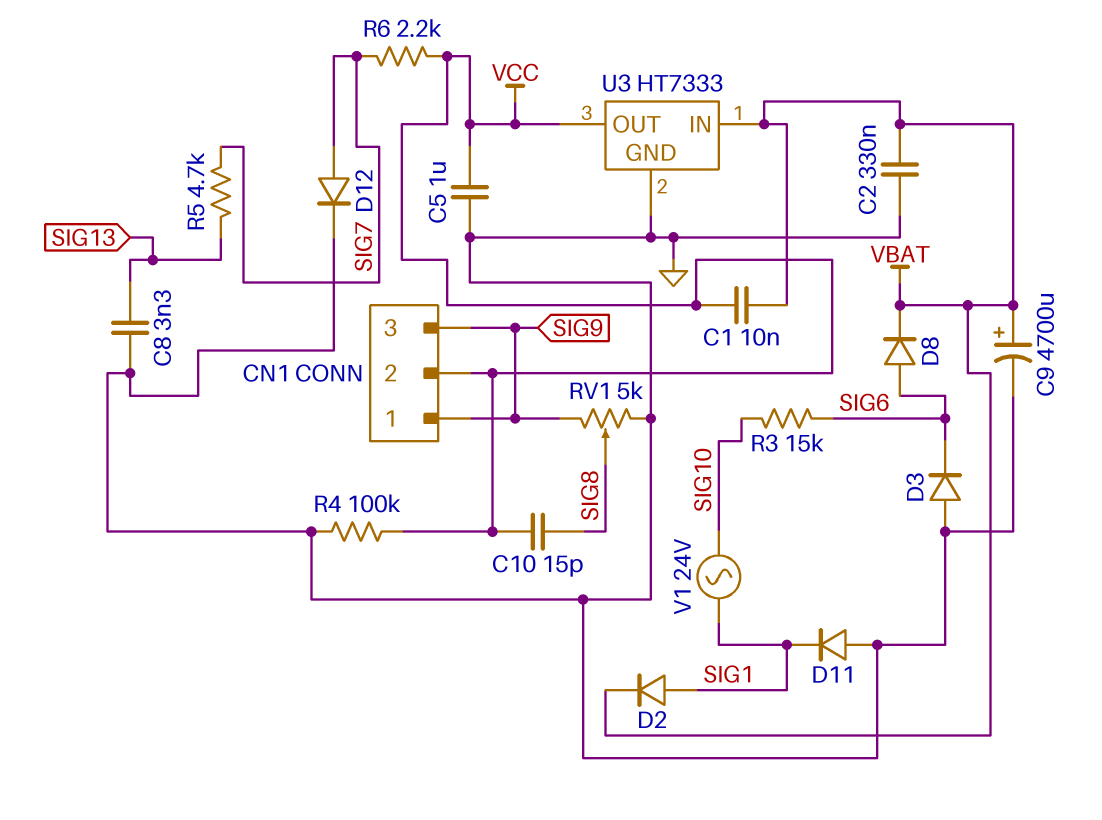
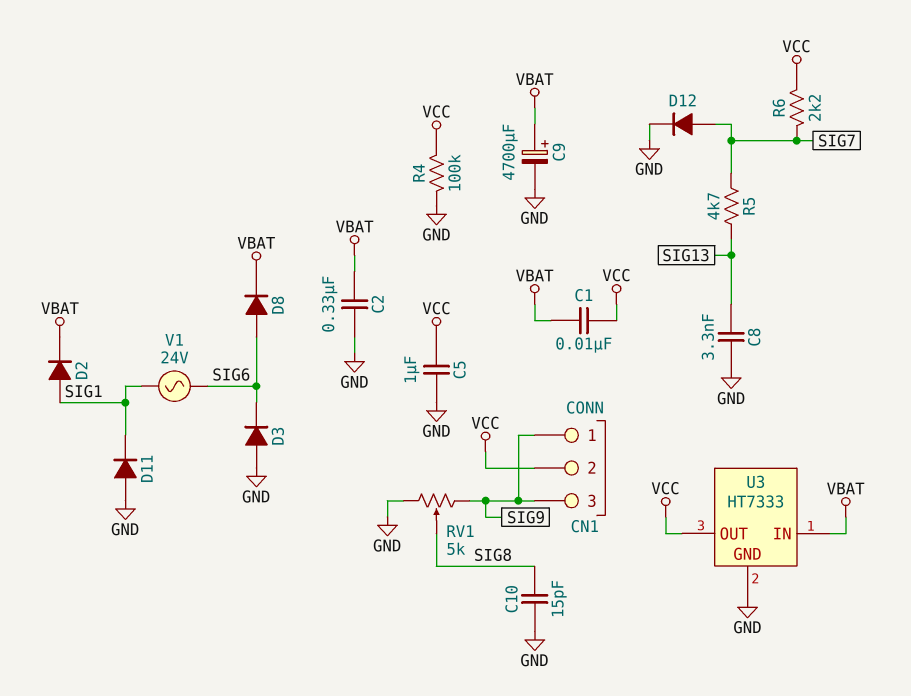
C10: 15pF (SIG8, VCC) -> 15pF (GND, SIG8)
R3: 15k (SIG6, SIG10) -> none
V1: AC 24V (SIG1, SIG10) -> AC 24V (SIG1, SIG6)

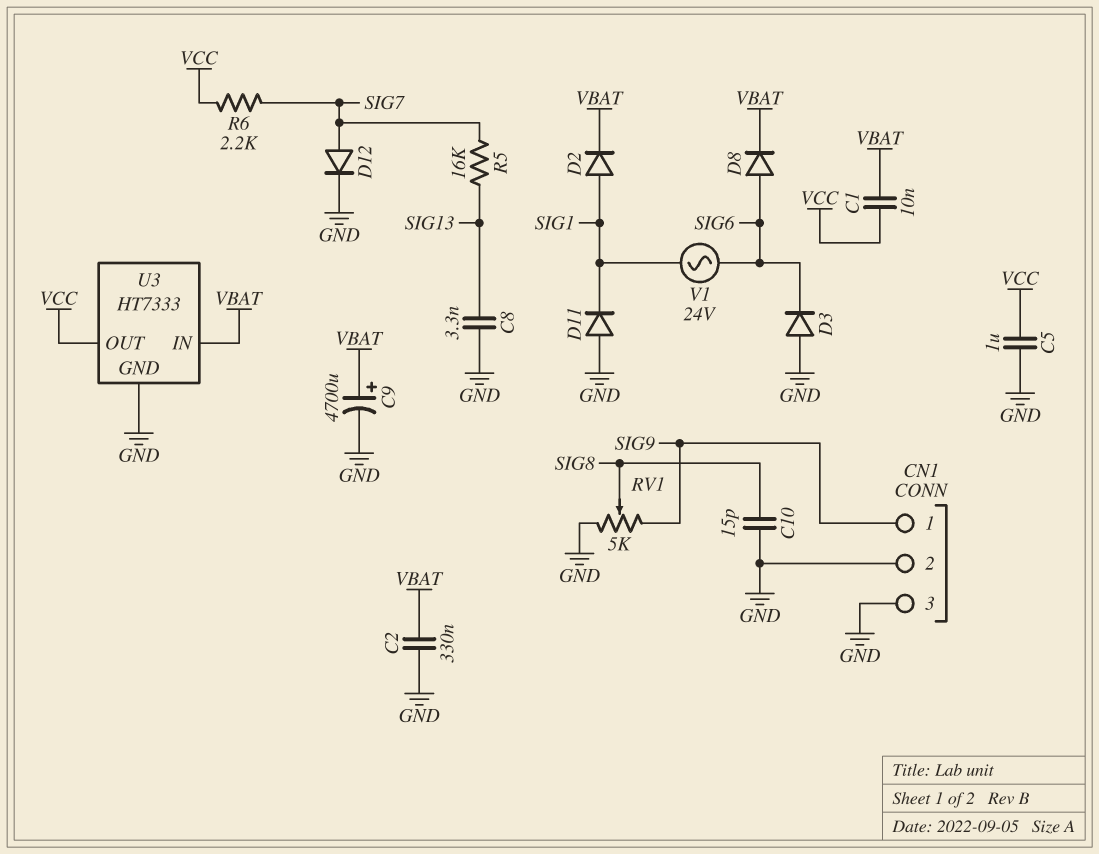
CN1 pin 2: VCC -> GND
CN1 pin 3: SIG9 -> GND
R4: 100k (GND, VCC) -> none
R5: 4.7k (SIG7, SIG13) -> 16k (SIG7, SIG13)

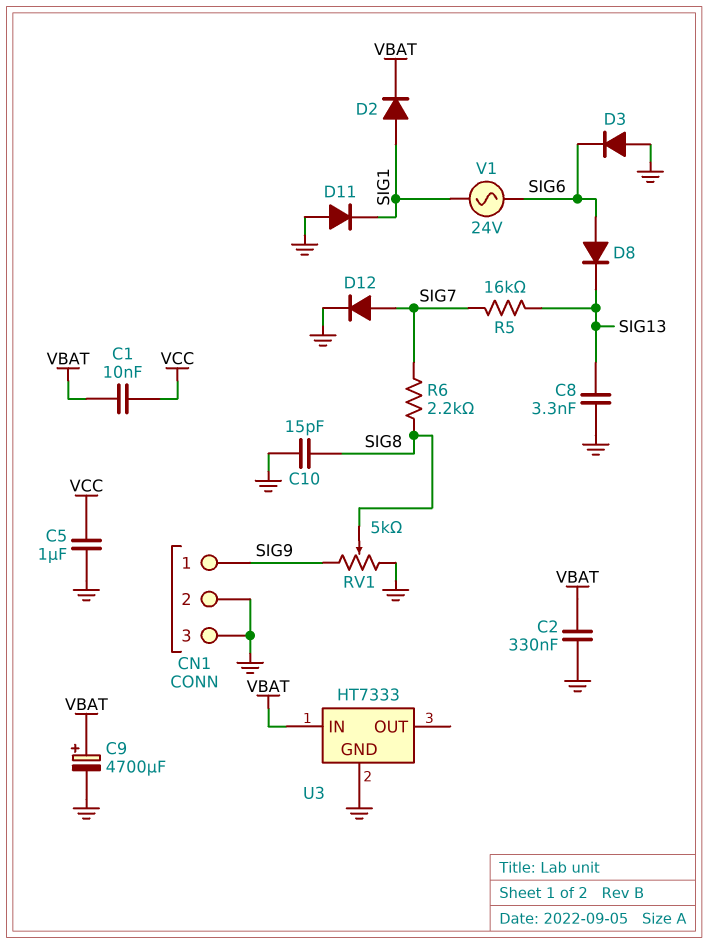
D8: diode (A SIG6, K VBAT) -> diode (A SIG6, K SIG13)
R6: 2.2k (SIG7, VCC) -> 2.2k (SIG7, SIG8)
U3 pin OUT: VCC -> none

